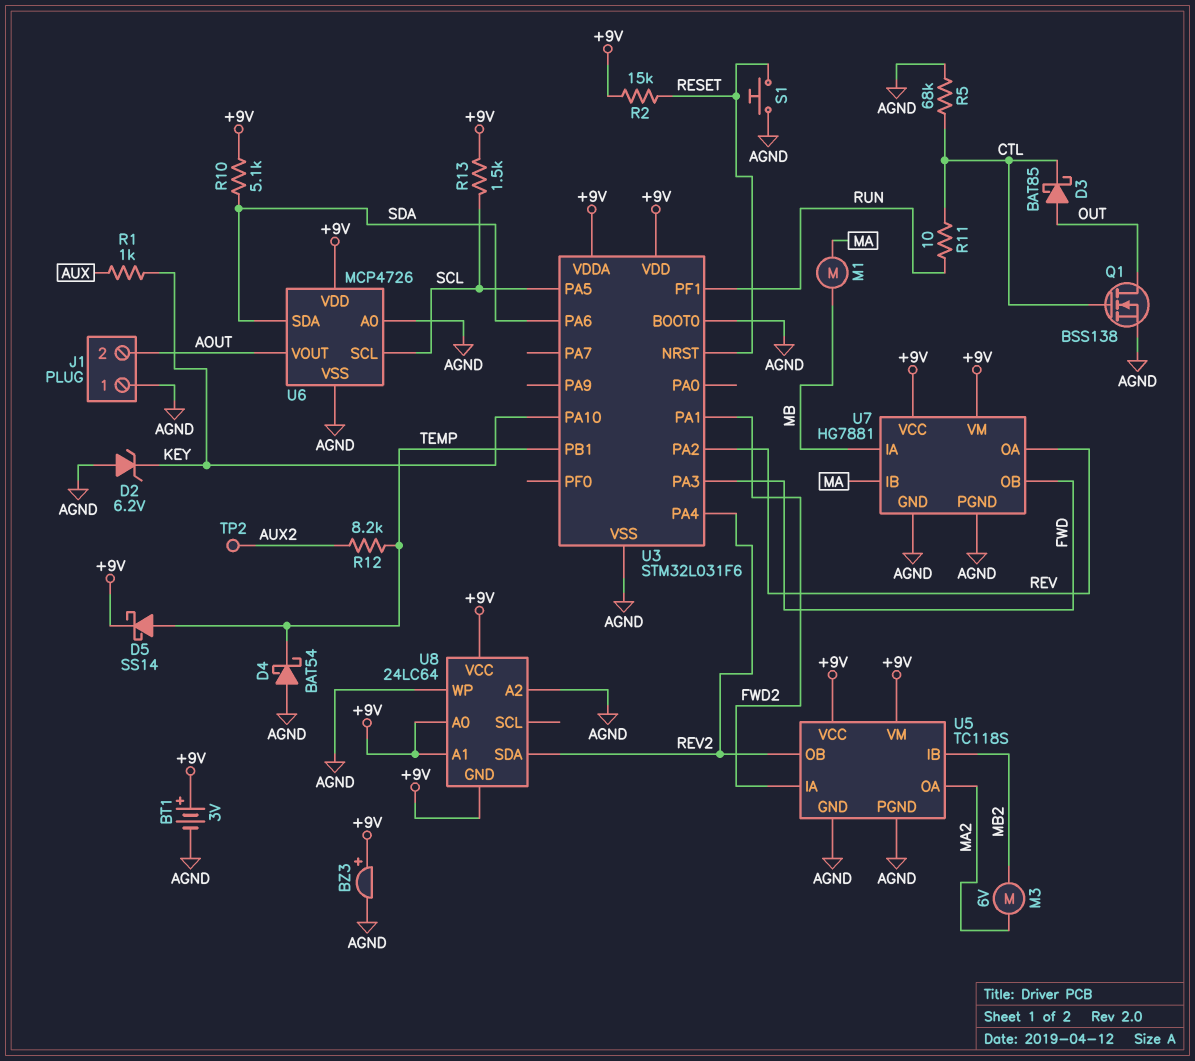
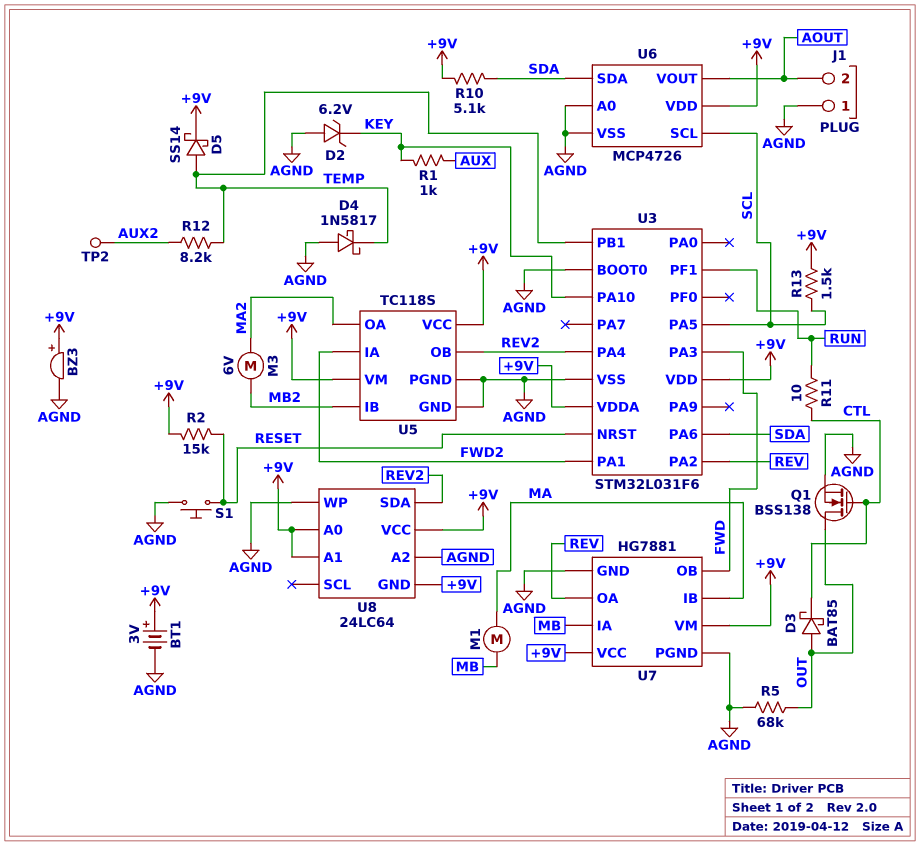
D4: schottky BAT54 (A AGND, K TEMP) -> schottky 1N5817 (A AGND, K TEMP)
R5: 68k (AGND, CTL) -> 68k (AGND, OUT)

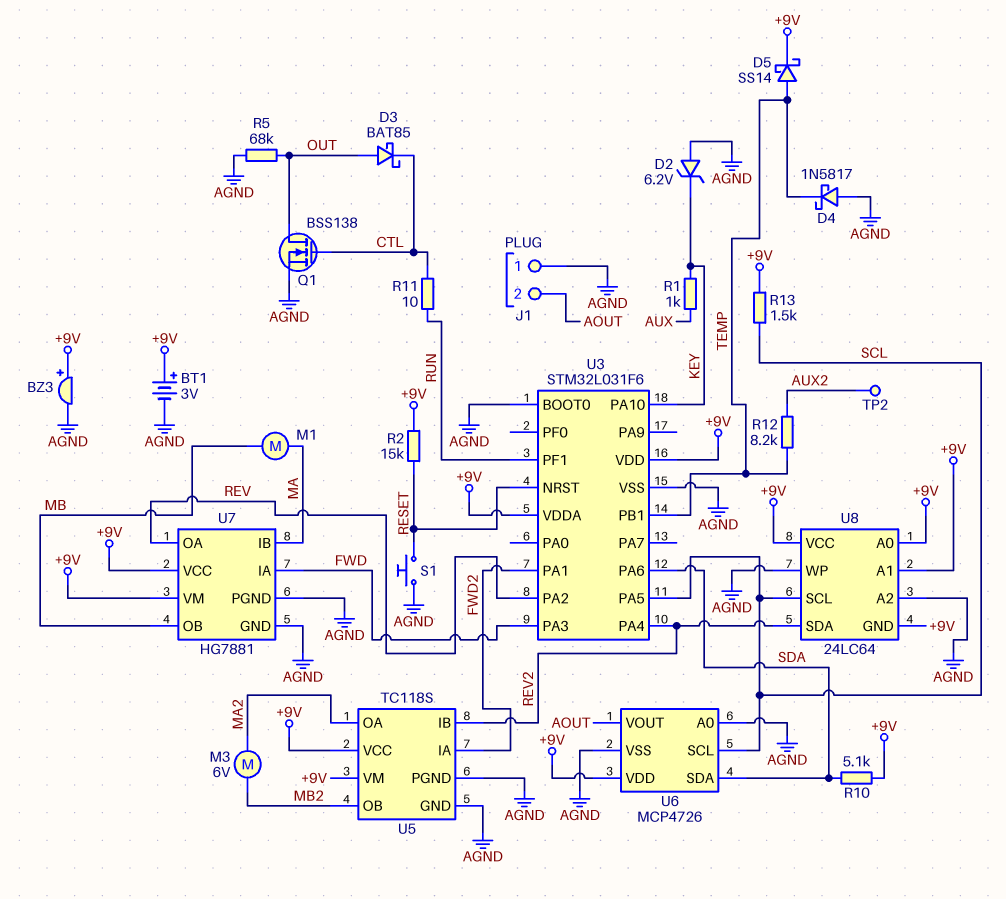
U5 pin IB: MB2 -> REV2
U5 pin OB: REV2 -> MB2
U7 pin IA: MB -> FWD
U7 pin OB: FWD -> MB
U8 pin SCL: none -> SCL

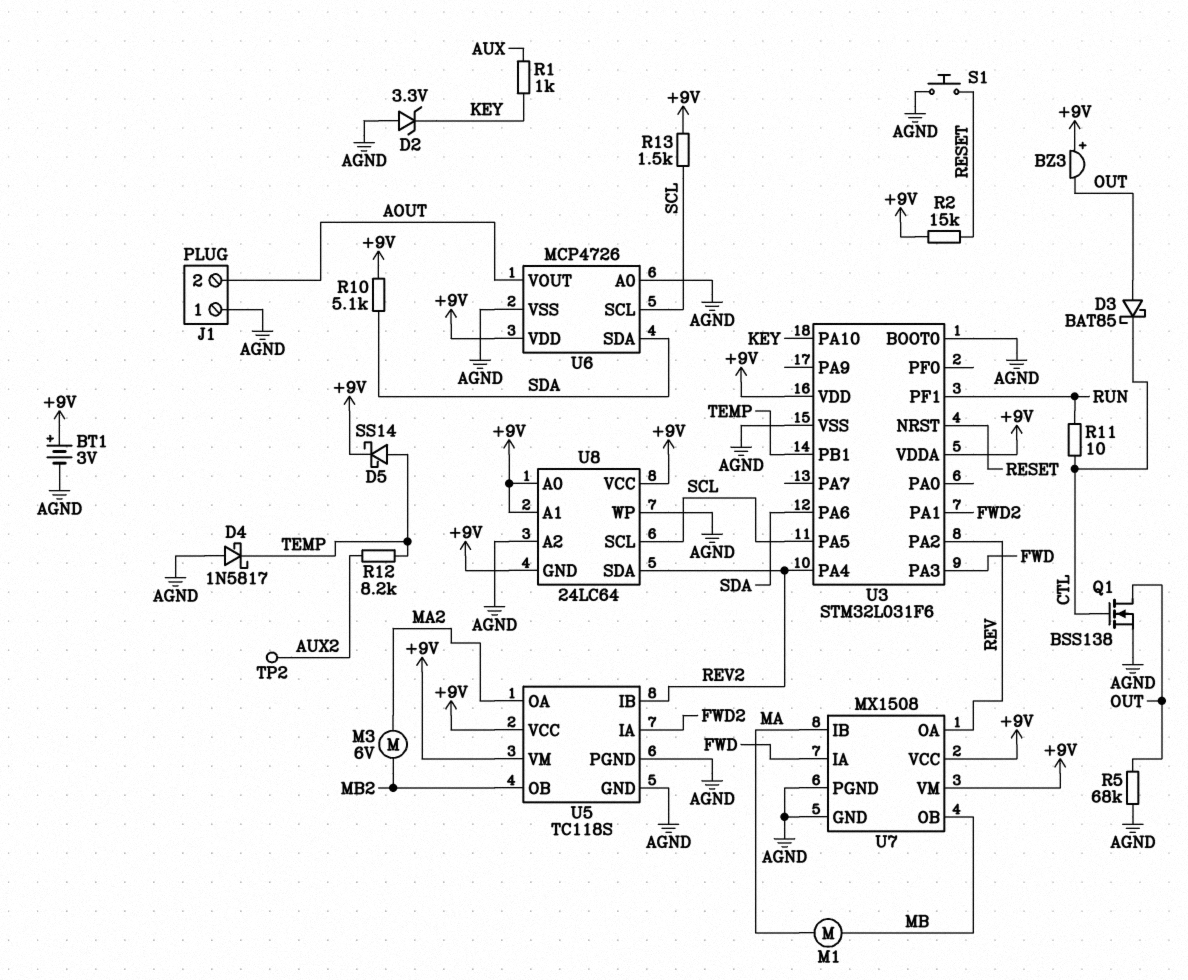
BZ3: buzzer (plus +9V, minus AGND) -> buzzer (plus +9V, minus OUT)
D2: zener 6.2V (A AGND, K KEY) -> zener 3.3V (A AGND, K KEY)
U7: HG7881 -> MX1508

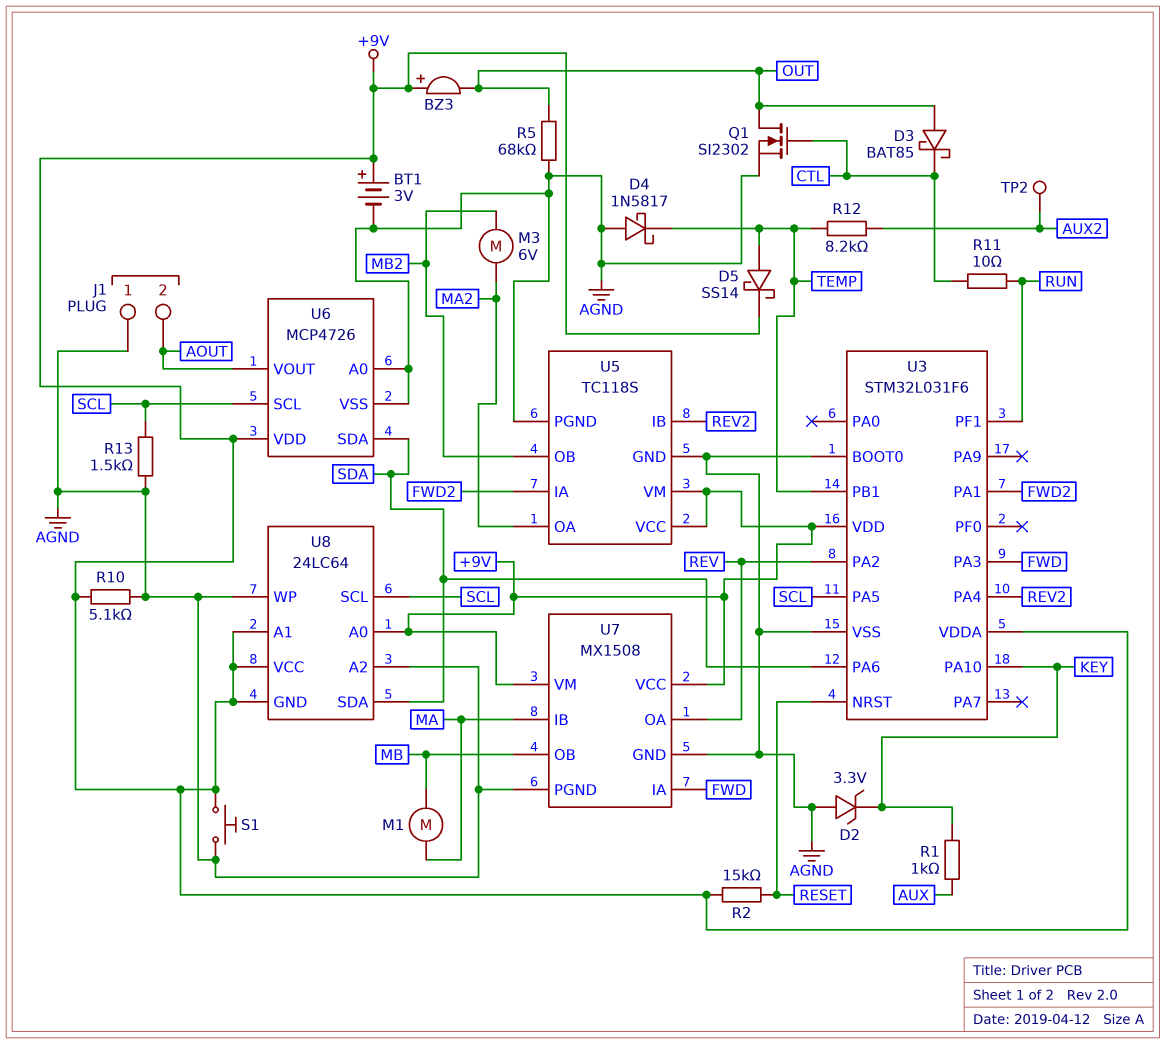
Q1: NMOS BSS138 (G CTL, D OUT, S AGND) -> NMOS SI2302 (G CTL, D OUT, S AGND)
R10: 5.1k (+9V, SDA) -> 5.1k (+9V, AGND)
R13: 1.5k (+9V, SCL) -> 1.5k (AGND, SCL)
S1: button (AGND, RESET) -> button (+9V, AGND)
U8 pin SDA: REV2 -> SDA

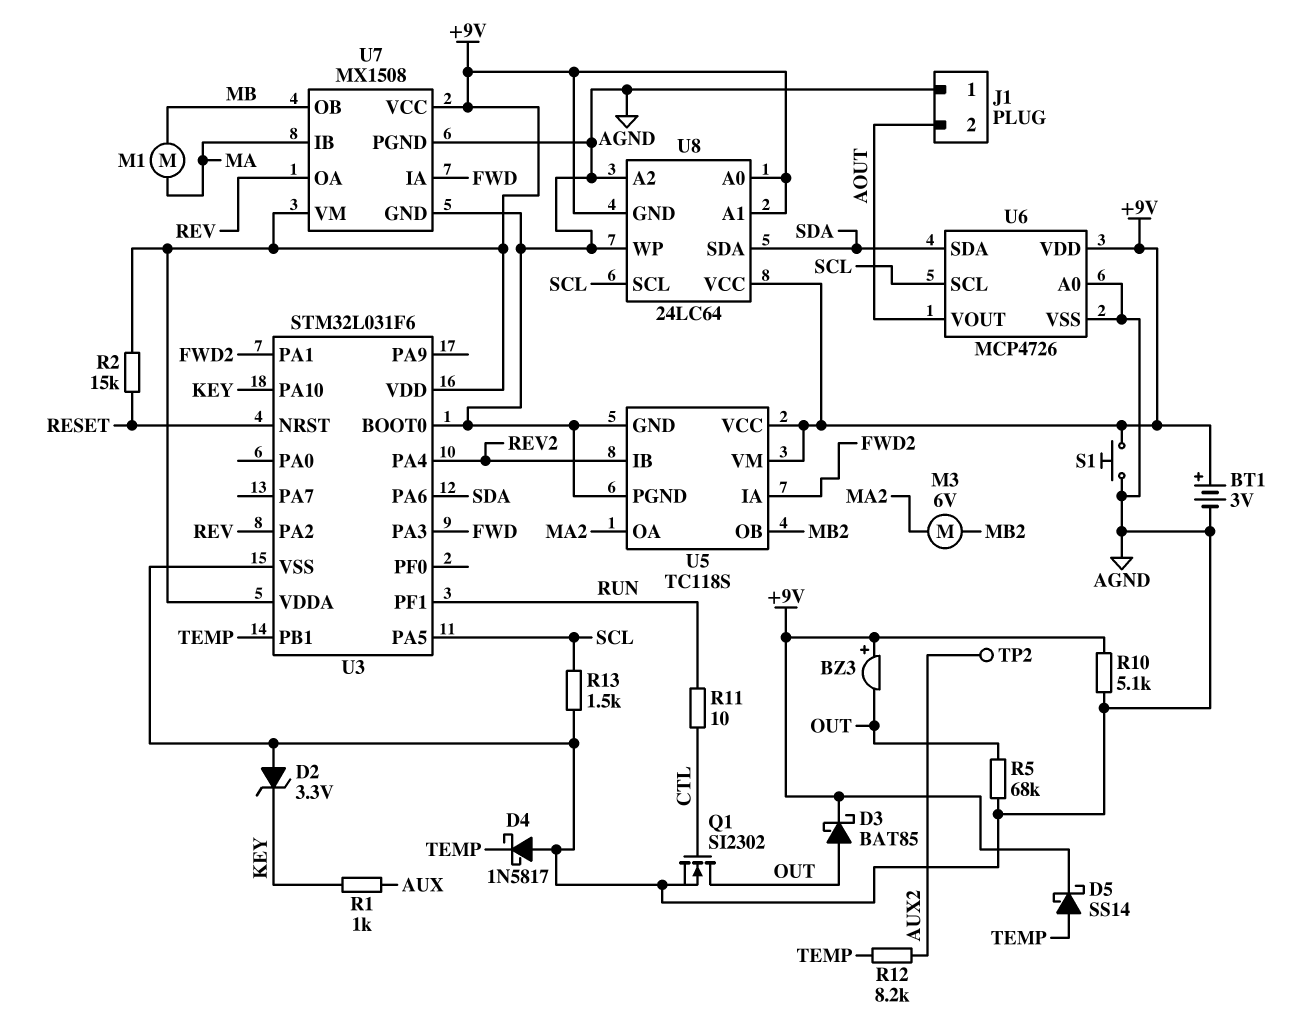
D3: schottky BAT85 (A OUT, K CTL) -> schottky BAT85 (A OUT, K +9V)

